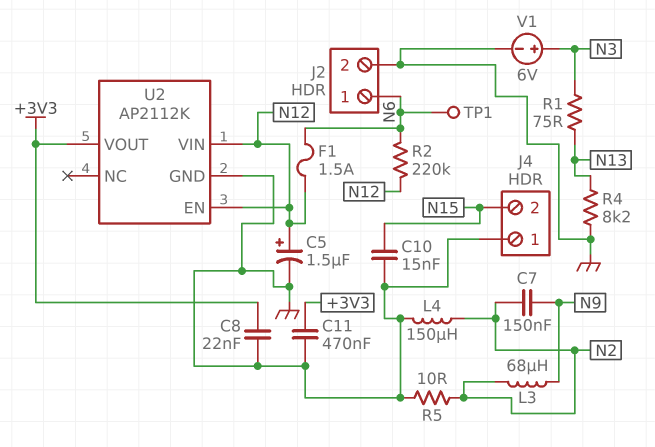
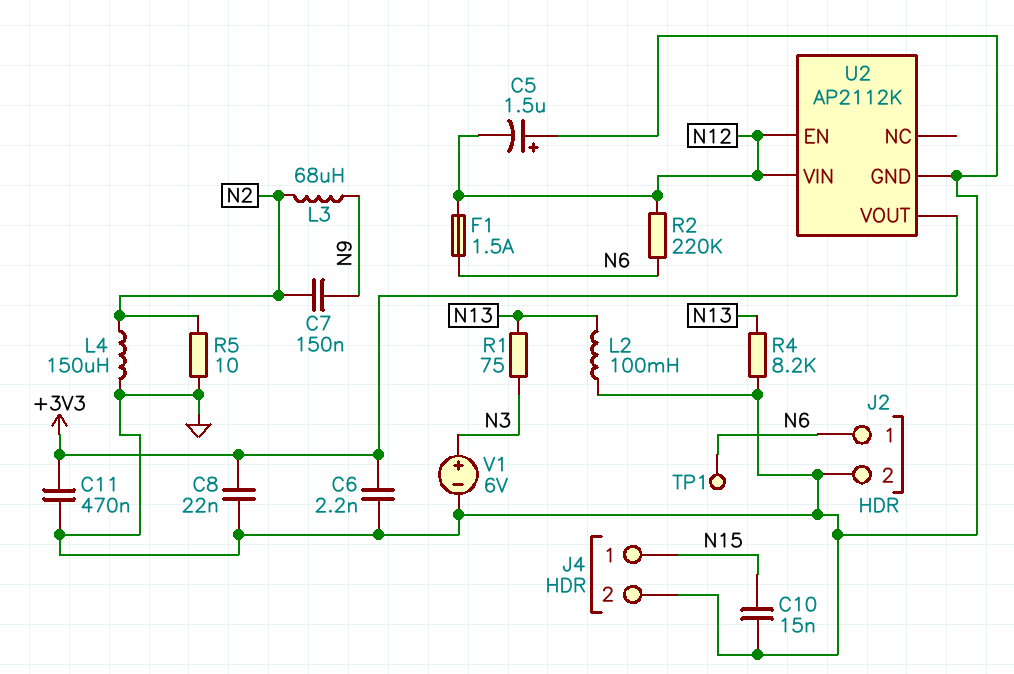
C5: 1.5uF (plus N12, minus GND) -> 1.5uF (plus GND, minus N12)
C6: none -> 2.2nF (+3V3, GND)
J4 pin 1: GND -> N15
J4 pin 2: N15 -> GND
L2: none -> 100mH (GND, N13)

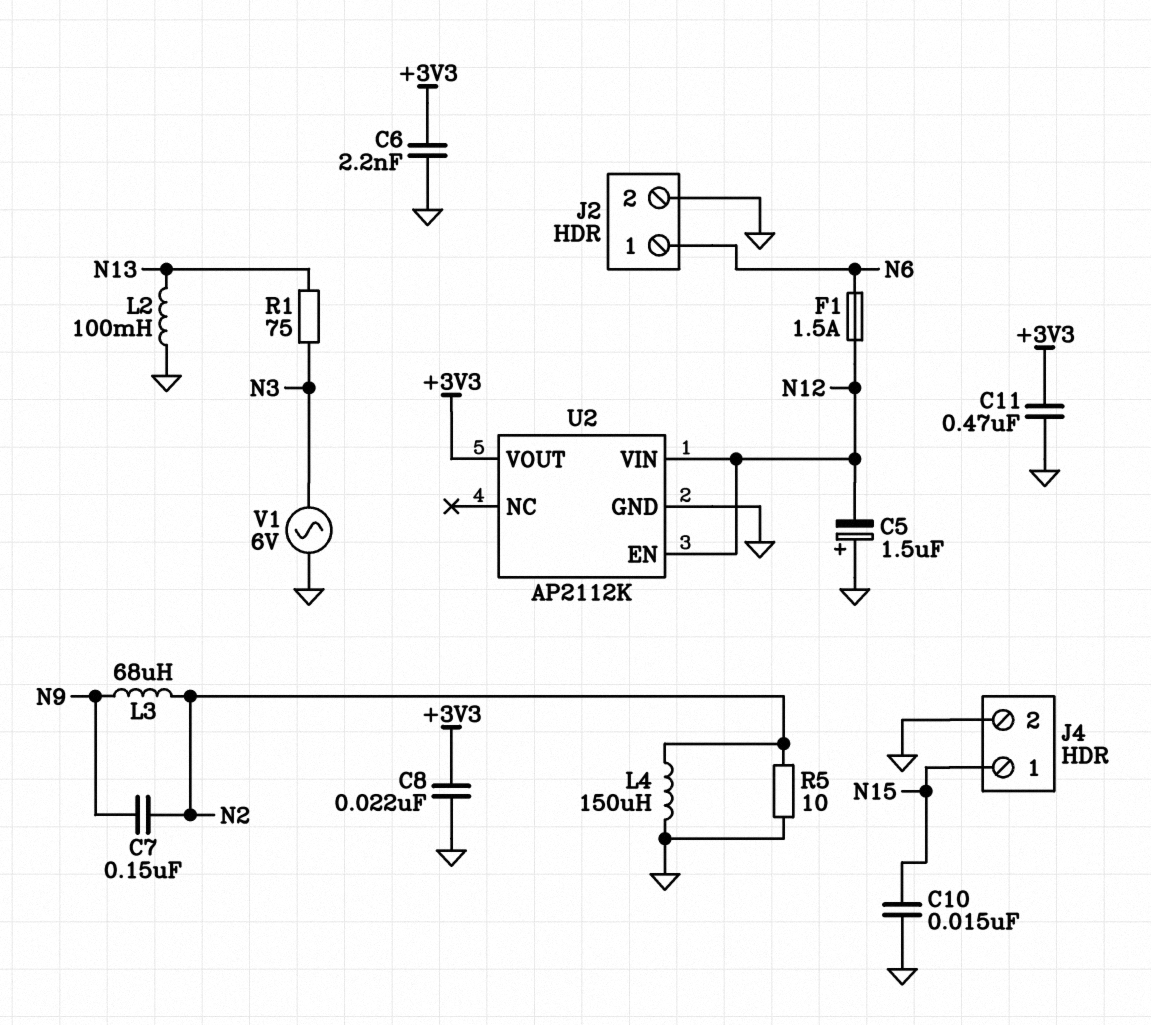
R2: 220k (N6, N12) -> none
R4: 8.2k (GND, N13) -> none
TP1: test point (N6) -> none
V1: 6V (plus N3, minus GND) -> AC 6V (GND, N3)

